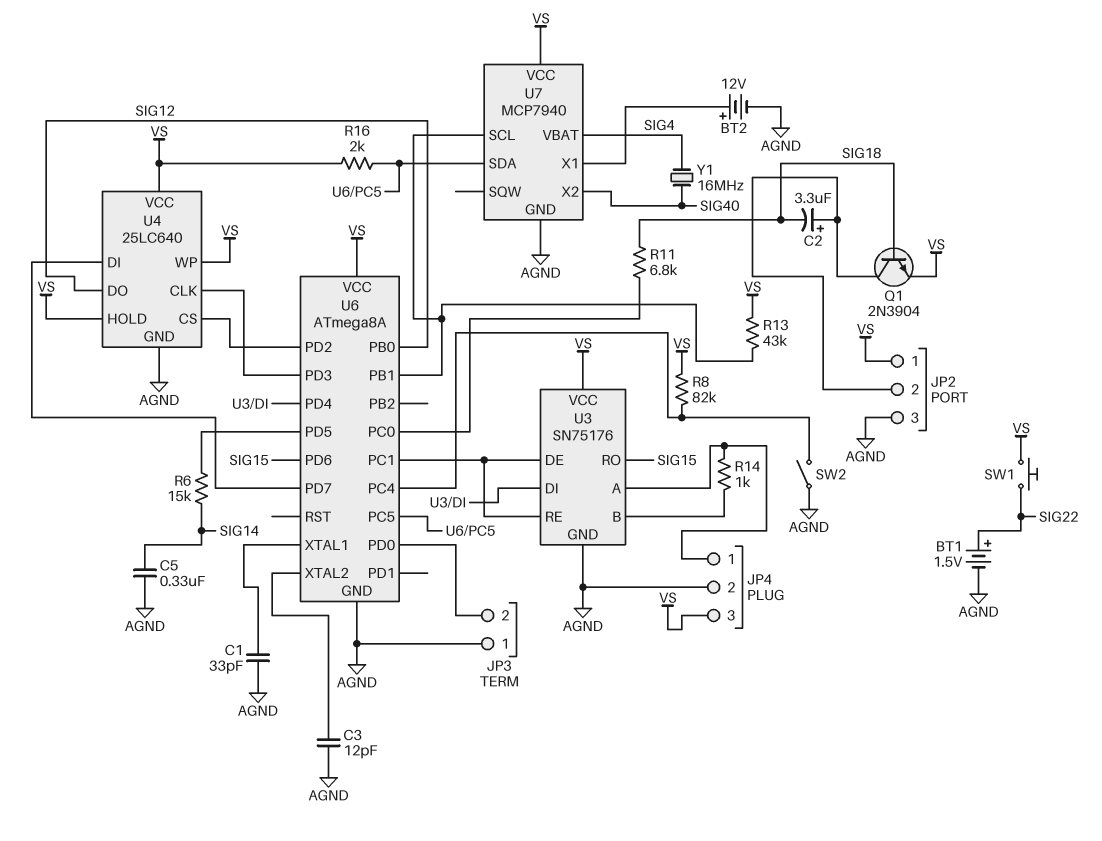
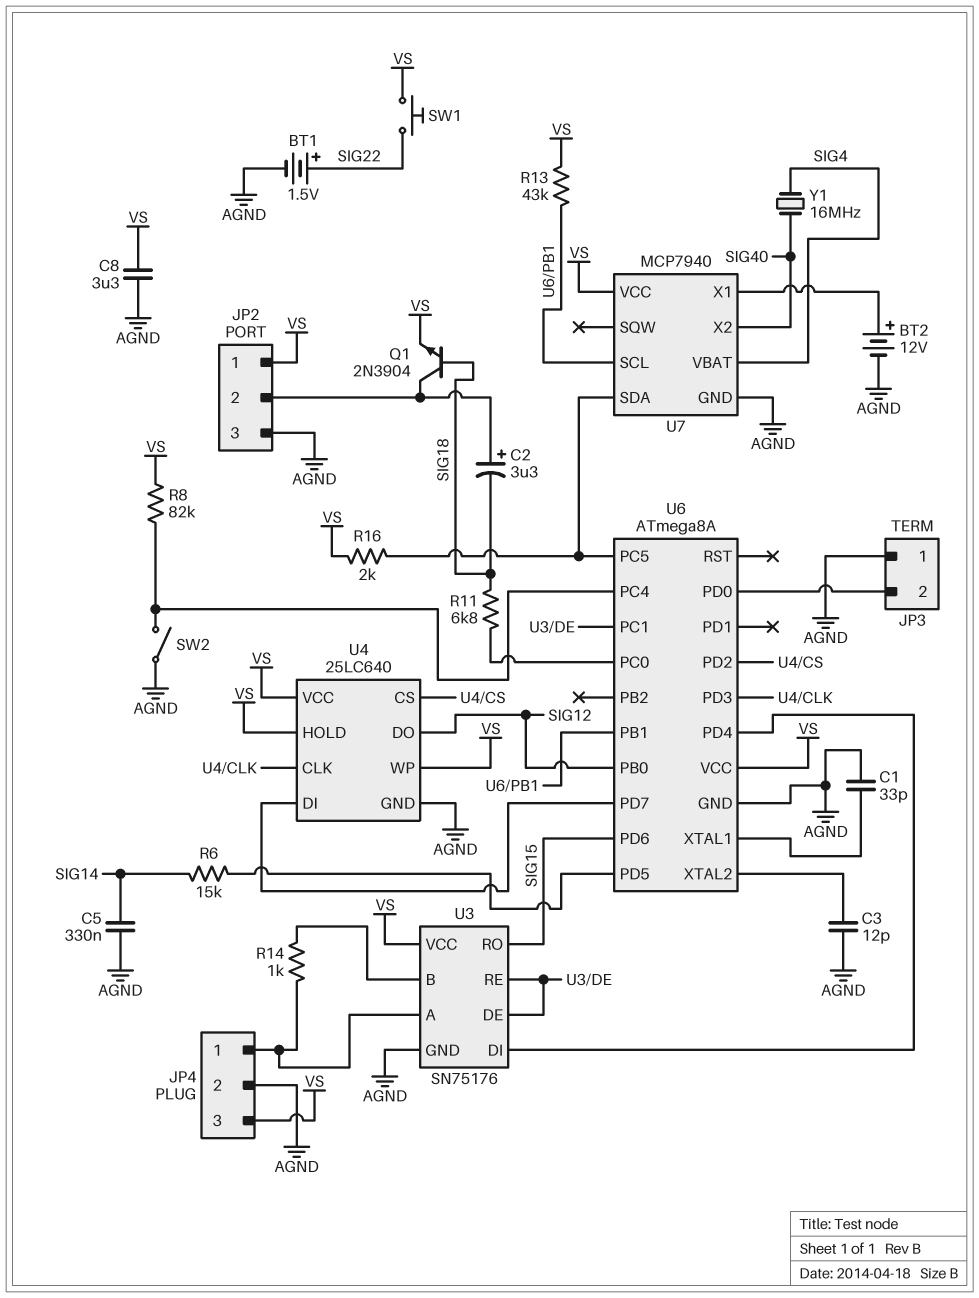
C8: none -> 3.3uF (AGND, VS)

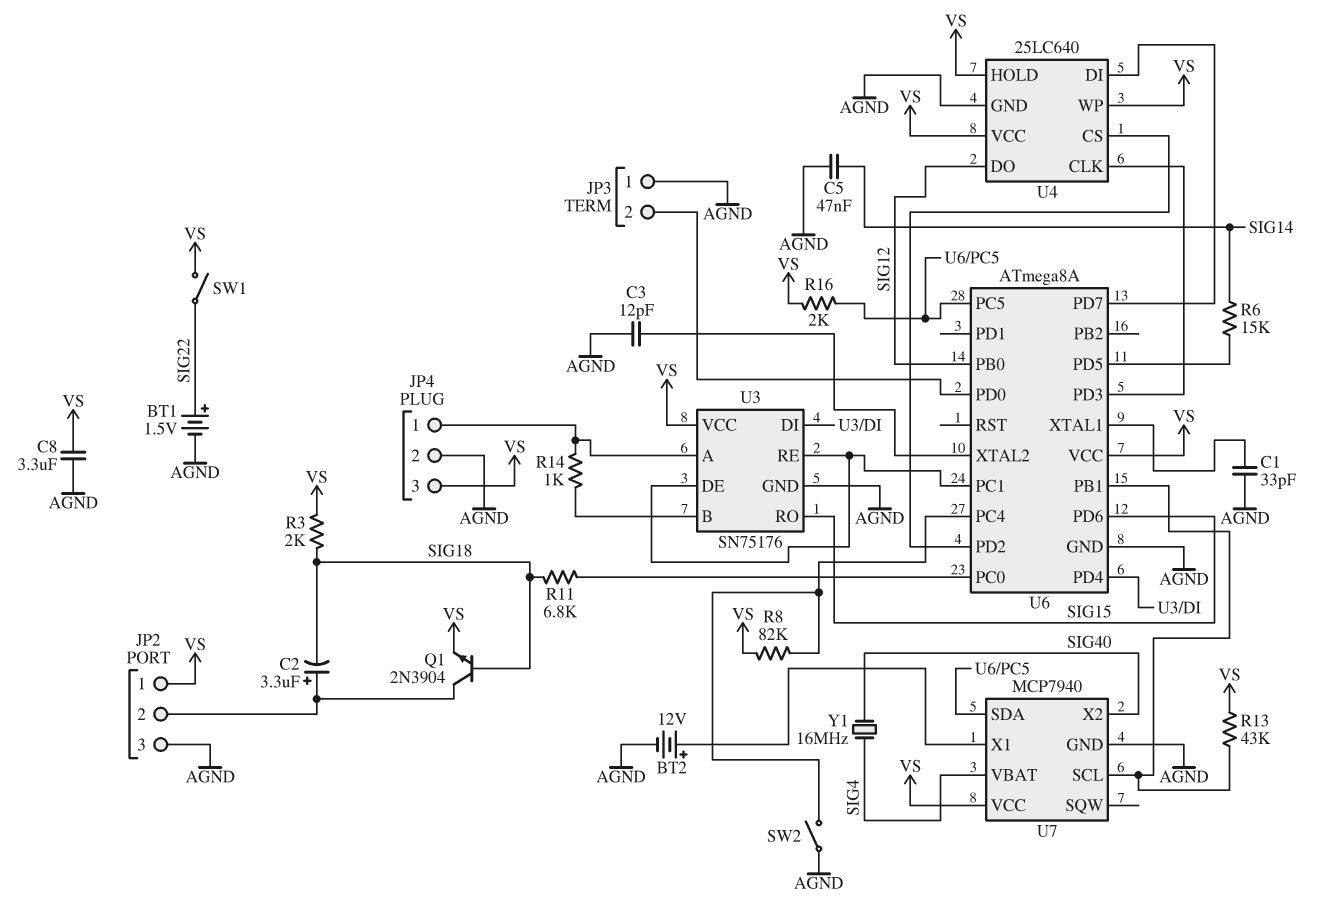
C5: 330nF (AGND, SIG14) -> 47nF (AGND, SIG14)
R3: none -> 2k (SIG18, VS)
SW1: button (SIG22, VS) -> switch (SIG22, VS)

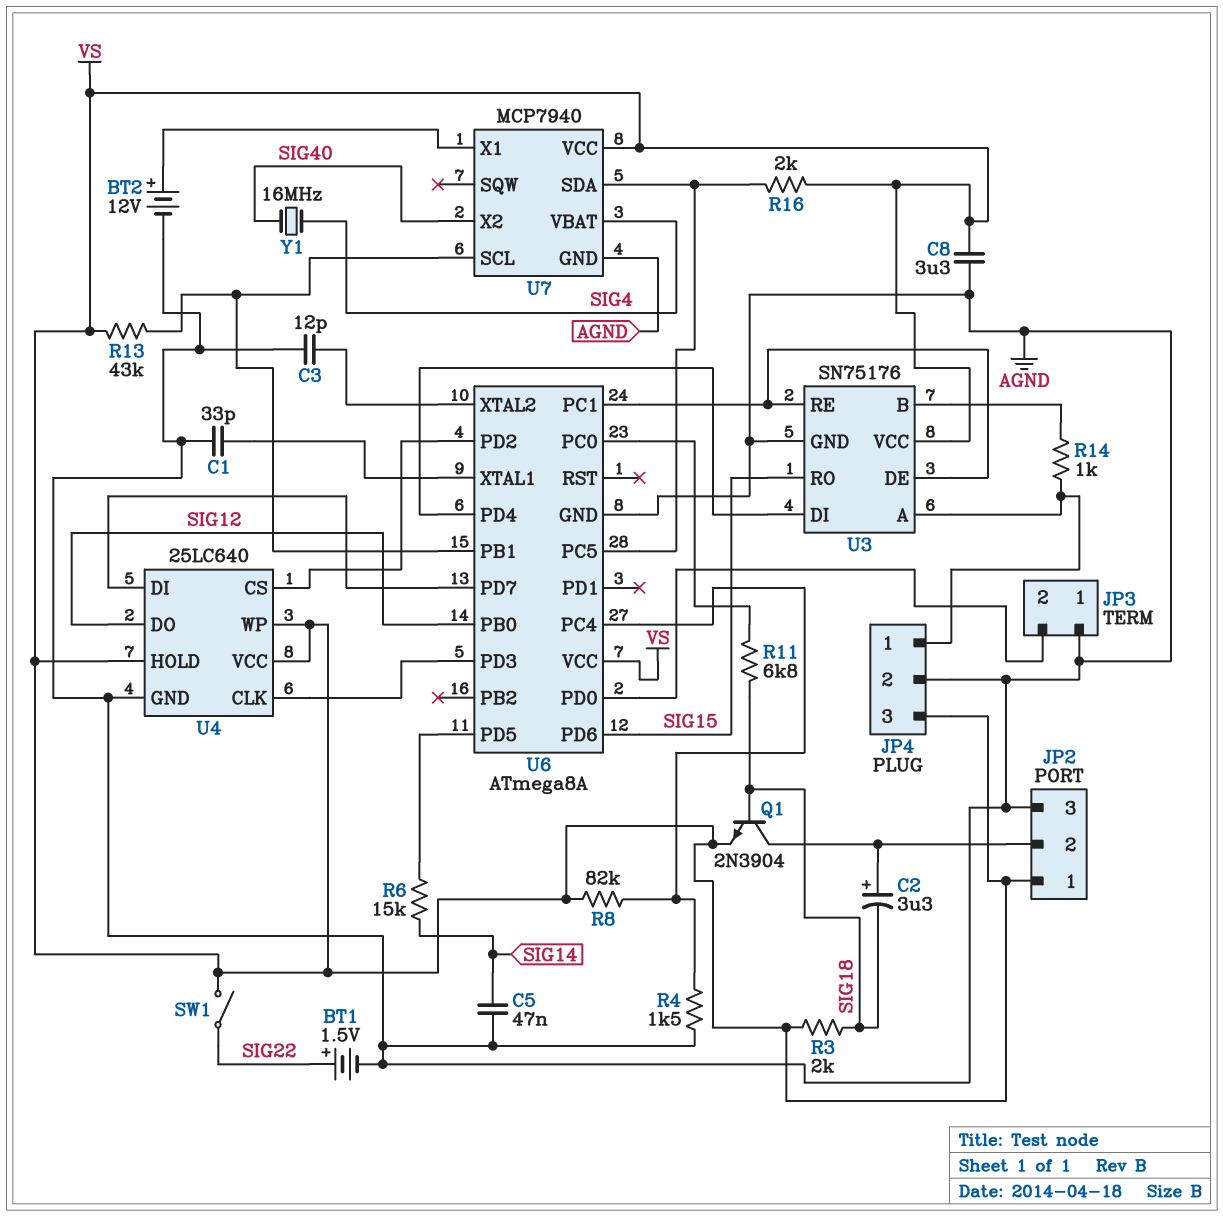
R4: none -> 1.5k (AGND, U6/PC4)
SW2: switch (AGND, U6/PC4) -> none

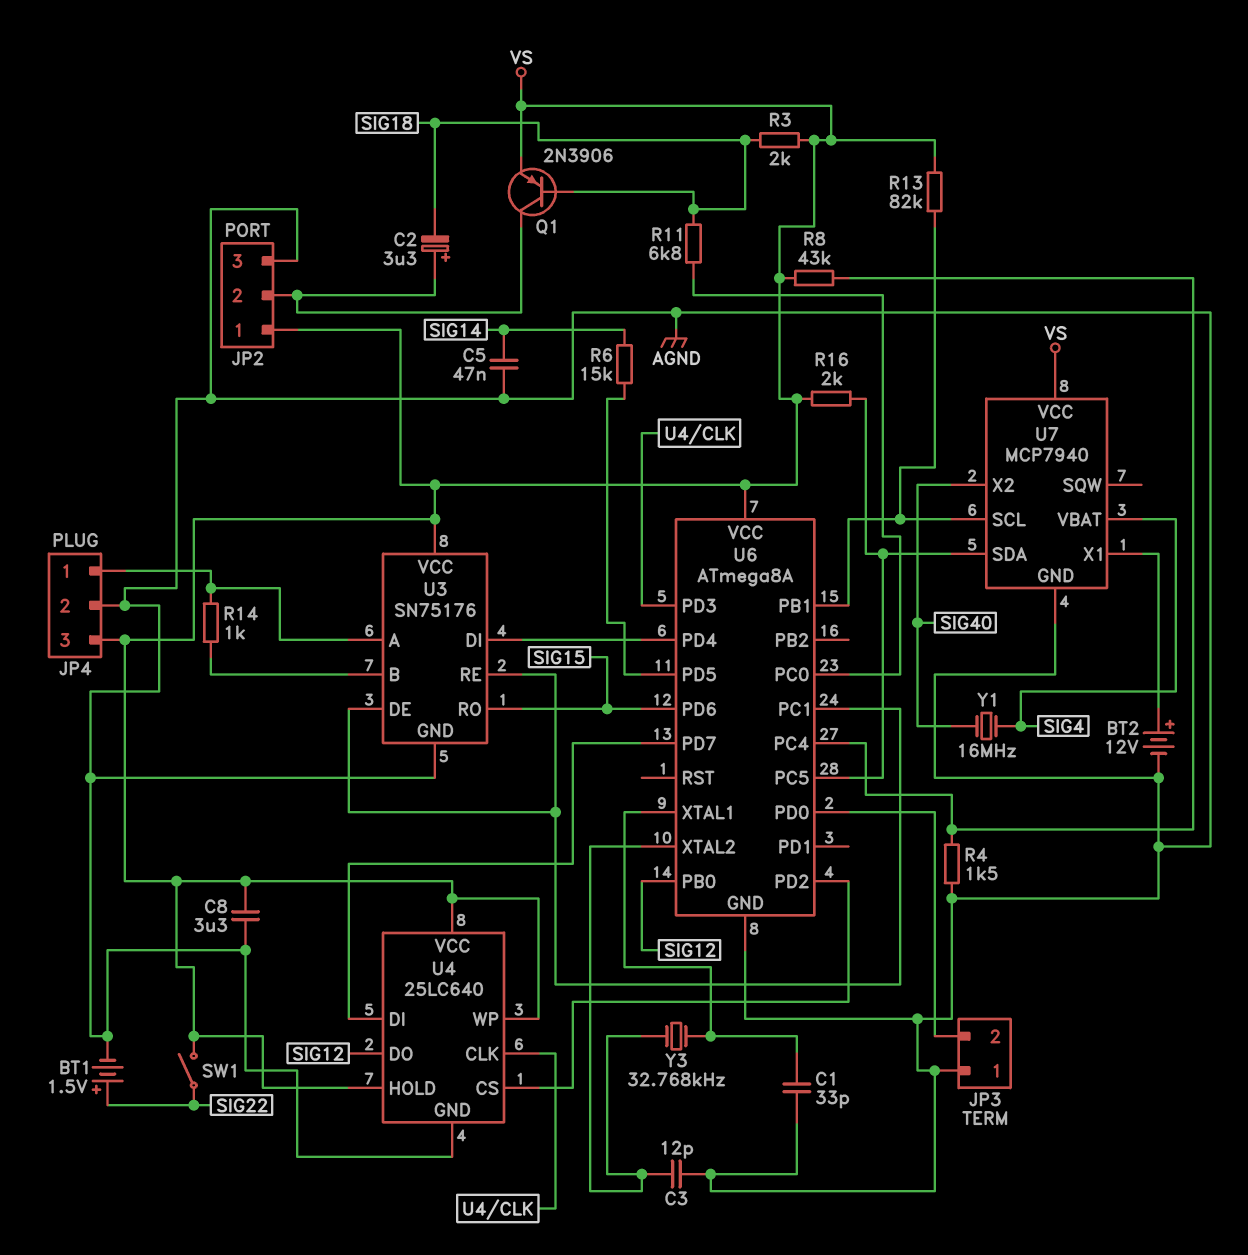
Q1: NPN 2N3904 (B SIG18, C JP2/2, E VS) -> PNP 2N3906 (B SIG18, C JP2/2, E VS)
R8: 82k (U6/PC4, VS) -> 43k (U6/PC4, VS)
R13: 43k (U6/PB1, VS) -> 82k (U6/PB1, VS)
Y3: none -> 32.768kHz (U6/XTAL1, U6/XTAL2)

